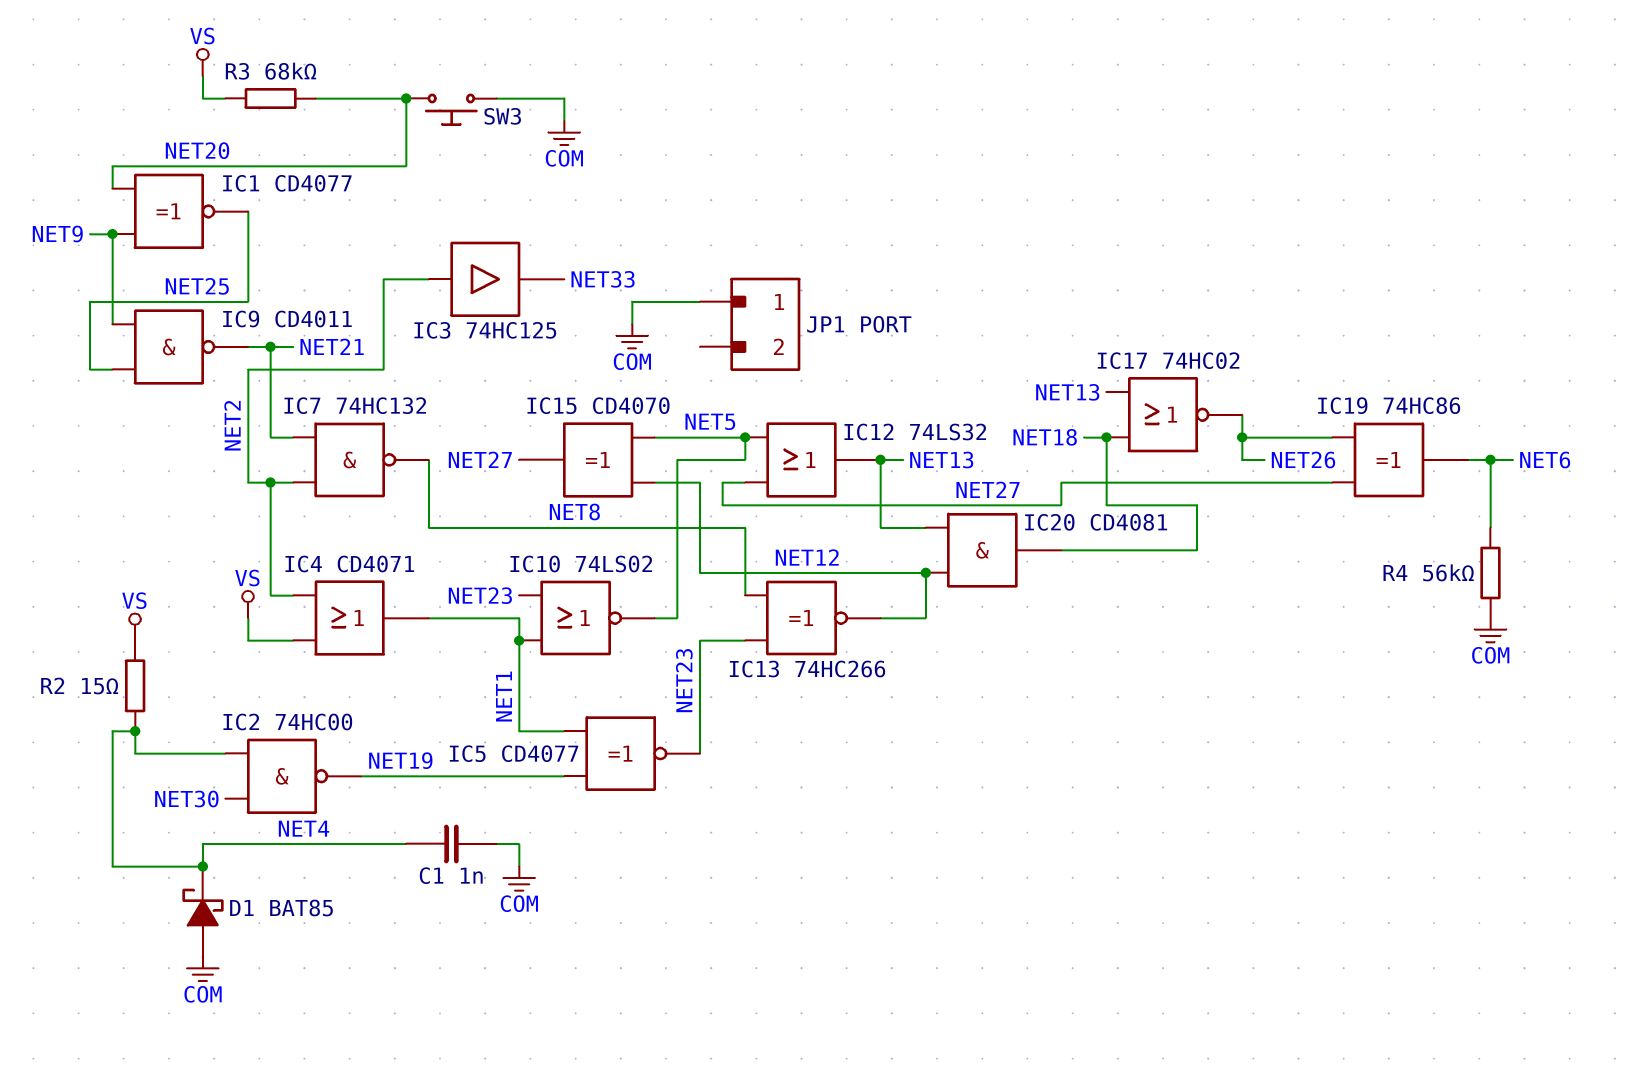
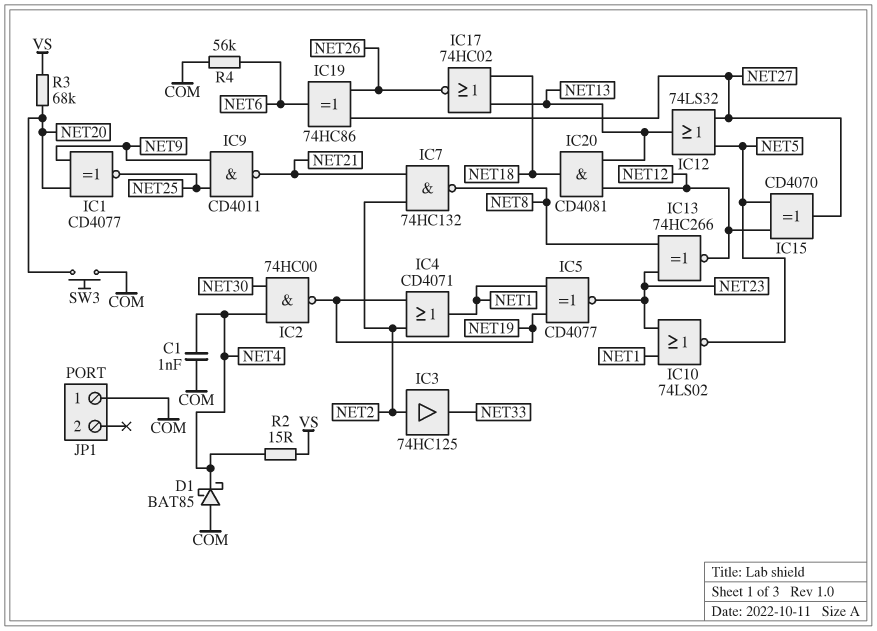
IC4: OR CD4071 (in NET2, in VS, out NET1) -> OR CD4071 (in NET2, in NET19, out NET1)

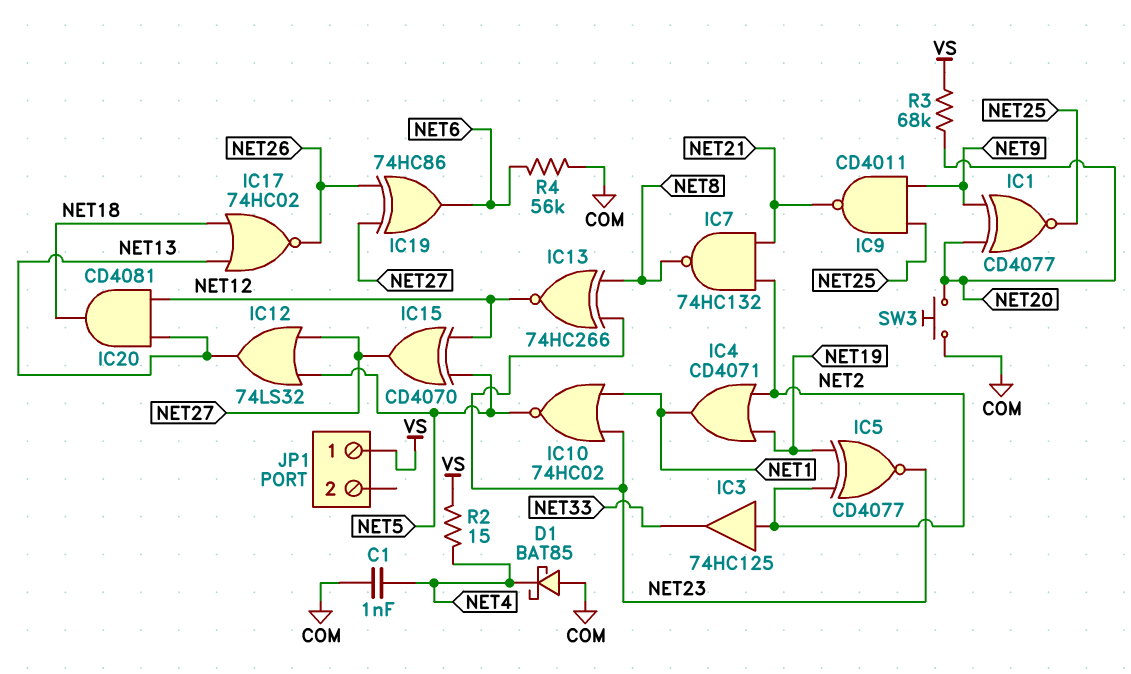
IC2: NAND 74HC00 (in NET4, in NET30, out NET19) -> none
IC5: XNOR CD4077 (in NET1, in NET19, out NET23) -> XNOR CD4077 (in NET2, in NET19, out NET23)
IC10: NOR 74LS02 (in NET1, in NET23, out NET5) -> NOR 74HC02 (in NET1, in NET23, out NET5)
JP1 pin 1: COM -> VS

